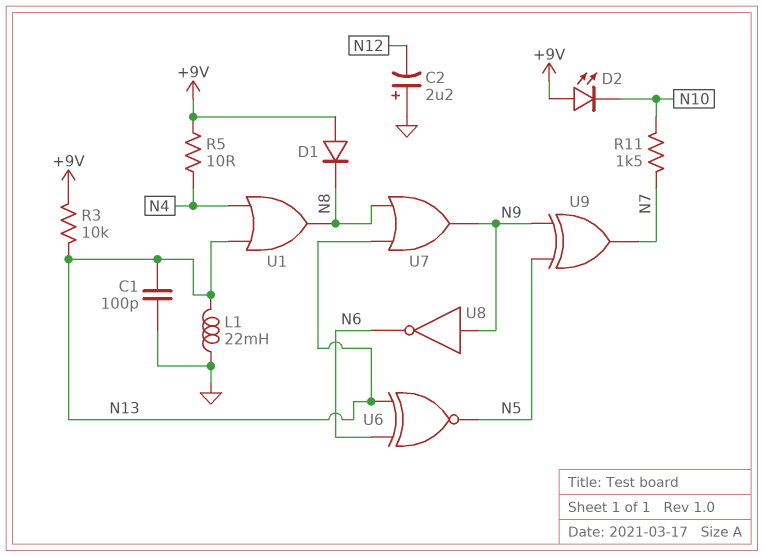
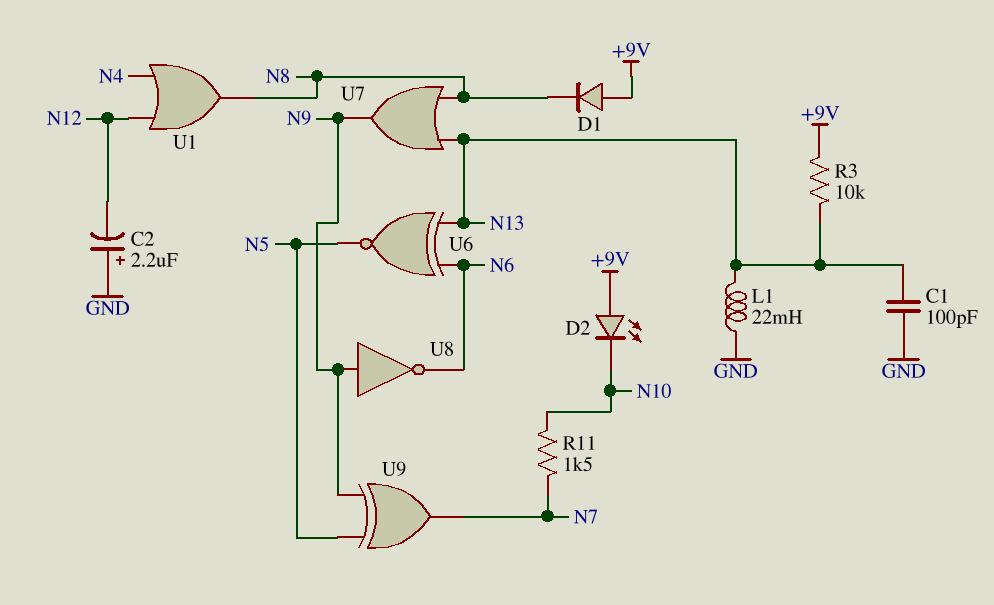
R5: 10 (+9V, N4) -> none
U1: OR (in N4, in N13, out N8) -> OR (in N4, in N12, out N8)

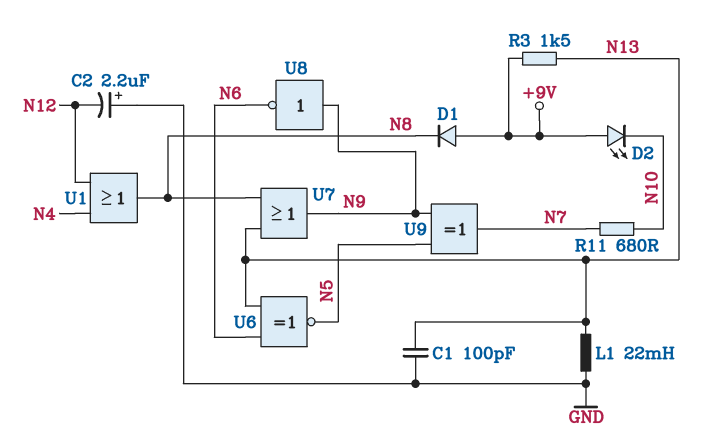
R3: 10k (+9V, N13) -> 1.5k (+9V, N13)
R11: 1.5k (N7, N10) -> 680 (N7, N10)

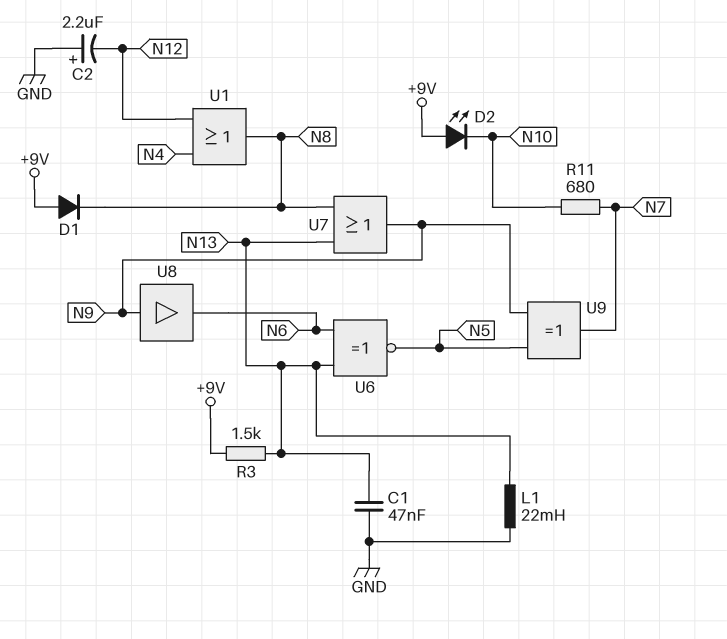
C1: 100pF (GND, N13) -> 47nF (GND, N13)
U8: NOT (in N9, out N6) -> buffer (in N9, out N6)

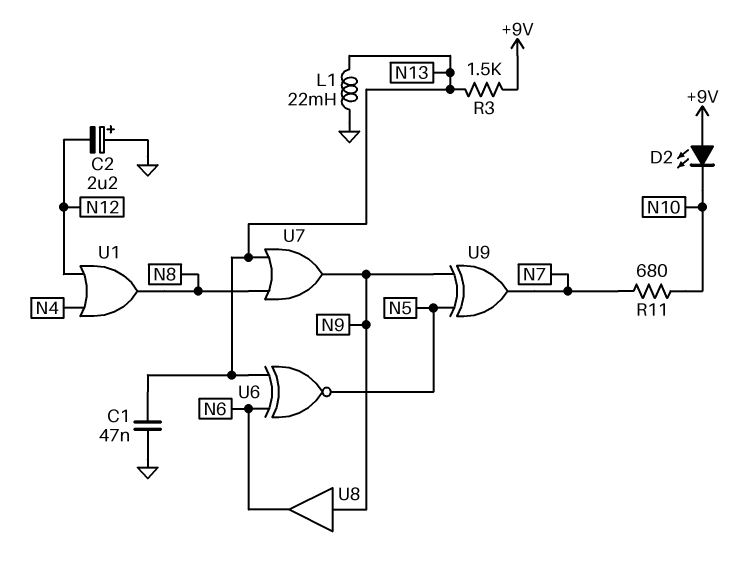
D1: diode (A +9V, K N8) -> none

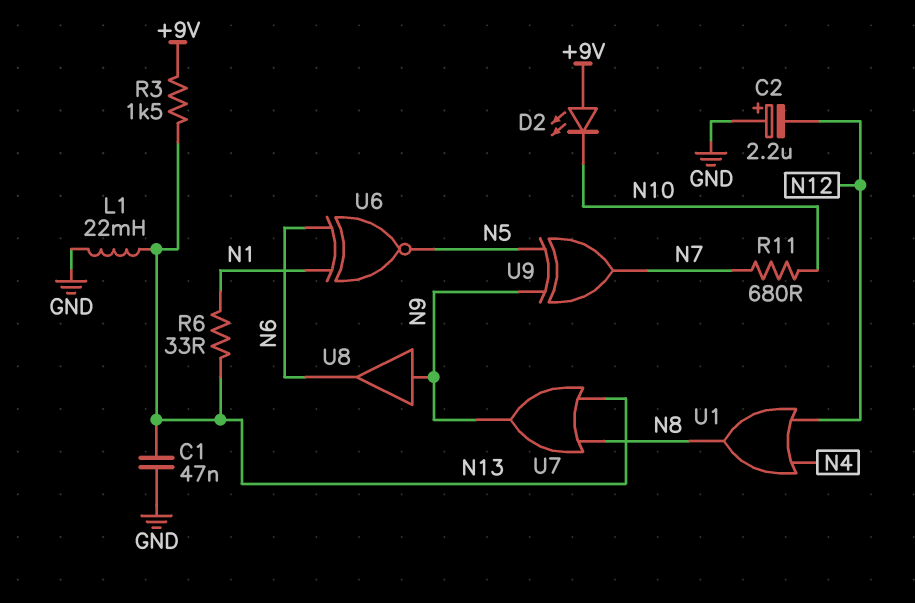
R6: none -> 33 (N1, N13)
U6: XNOR (in N6, in N13, out N5) -> XNOR (in N1, in N6, out N5)

